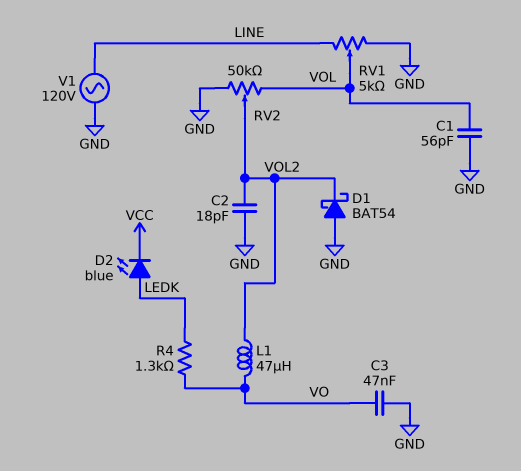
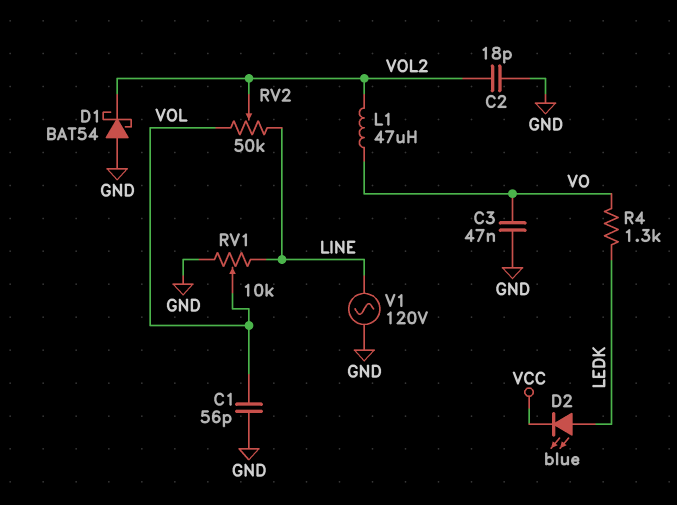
RV1: 5k (GND, LINE, wiper VOL) -> 10k (GND, LINE, wiper VOL)
RV2: 50k (GND, VOL, wiper VOL2) -> 50k (LINE, VOL, wiper VOL2)

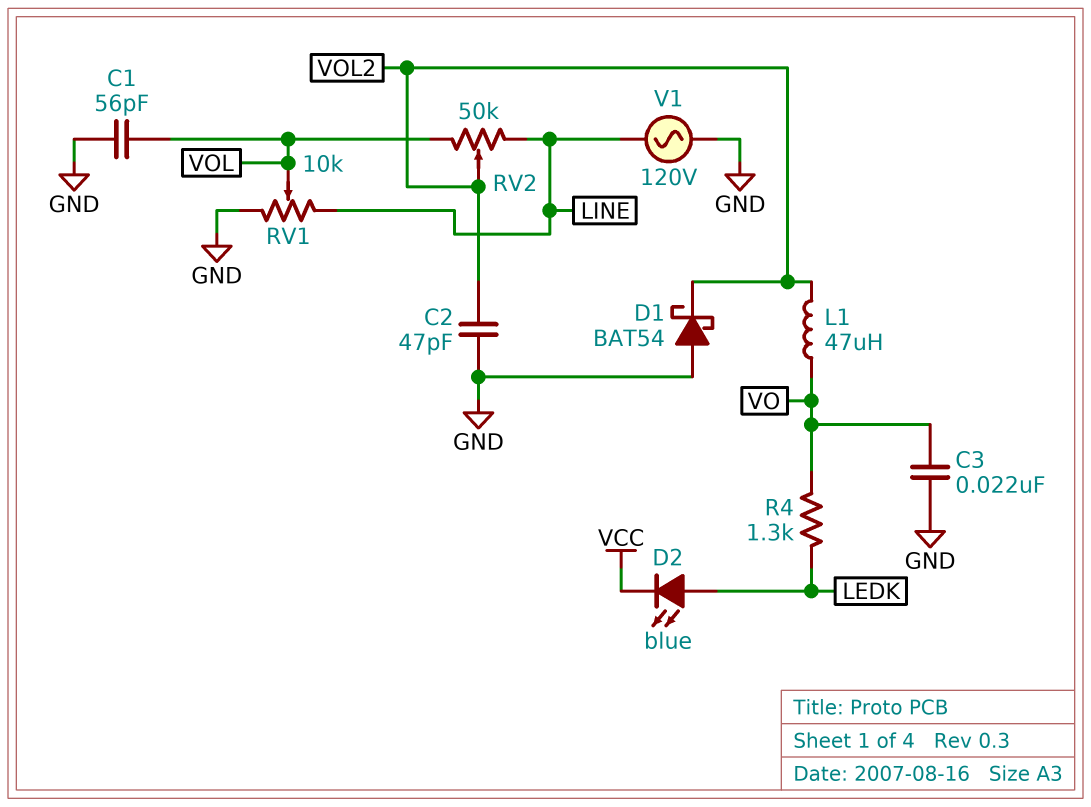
C2: 18pF (GND, VOL2) -> 47pF (GND, VOL2)
C3: 47nF (GND, VO) -> 22nF (GND, VO)

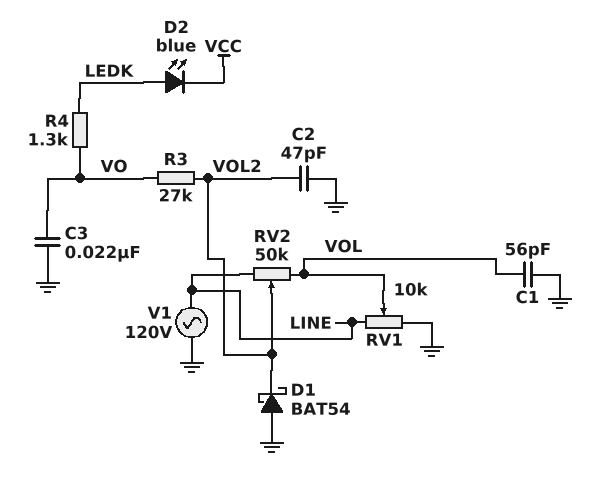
L1: 47uH (VO, VOL2) -> none
R3: none -> 27k (VO, VOL2)

